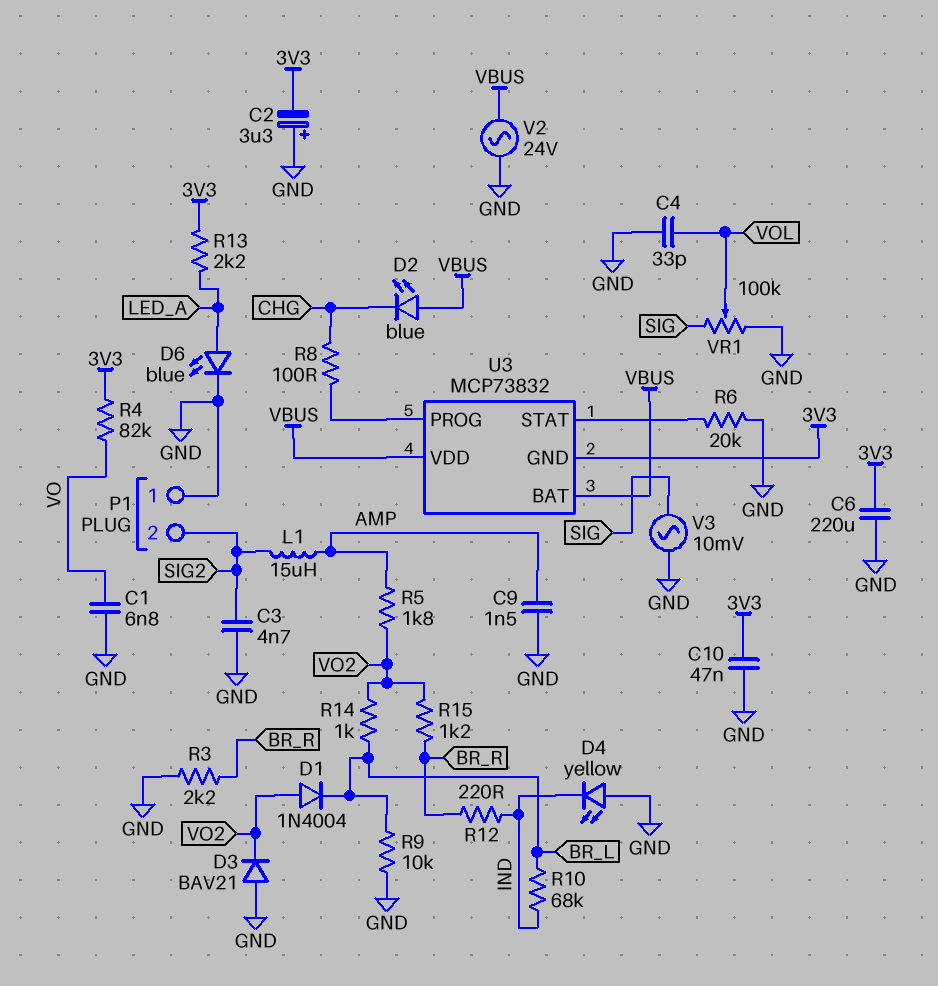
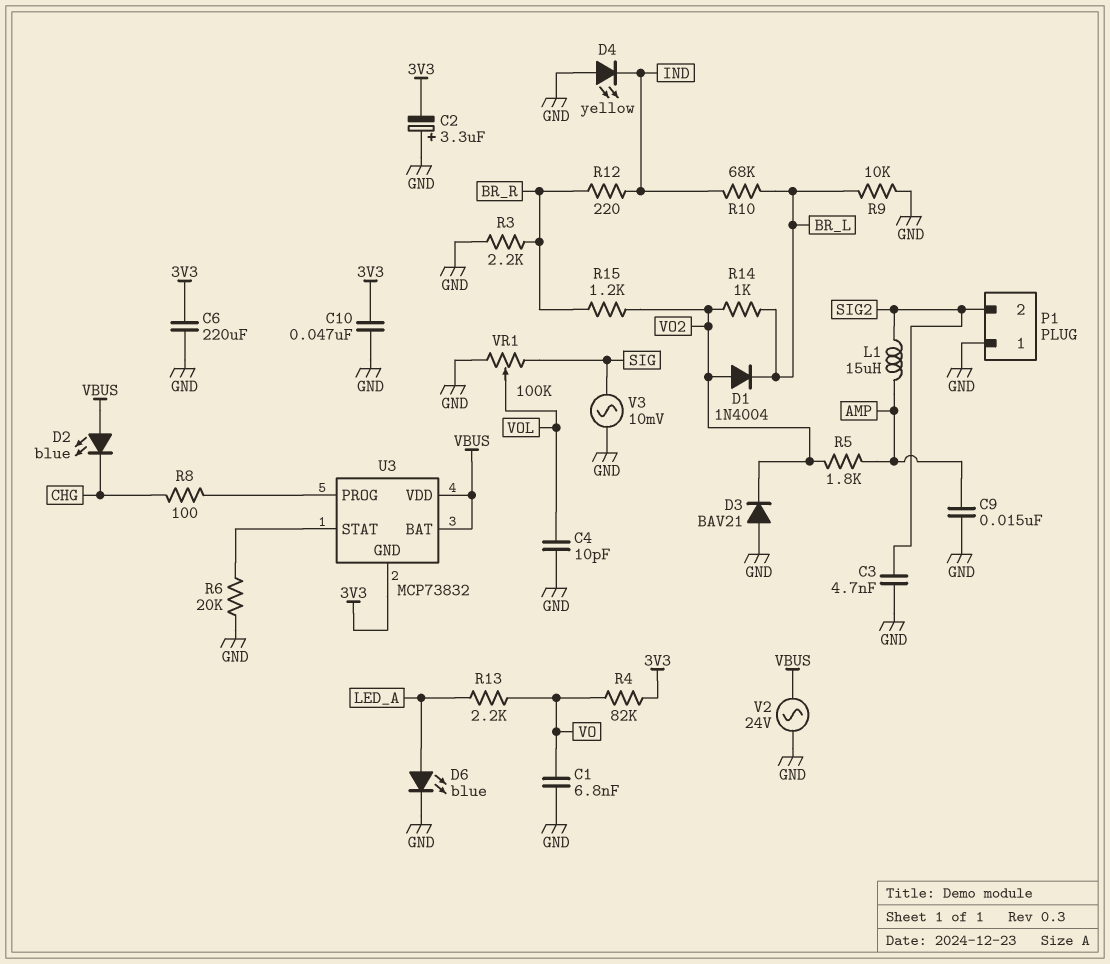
C4: 33pF (GND, VOL) -> 10pF (GND, VOL)
C9: 1.5nF (AMP, GND) -> 15nF (AMP, GND)
R13: 2.2k (3V3, LED_A) -> 2.2k (LED_A, VO)

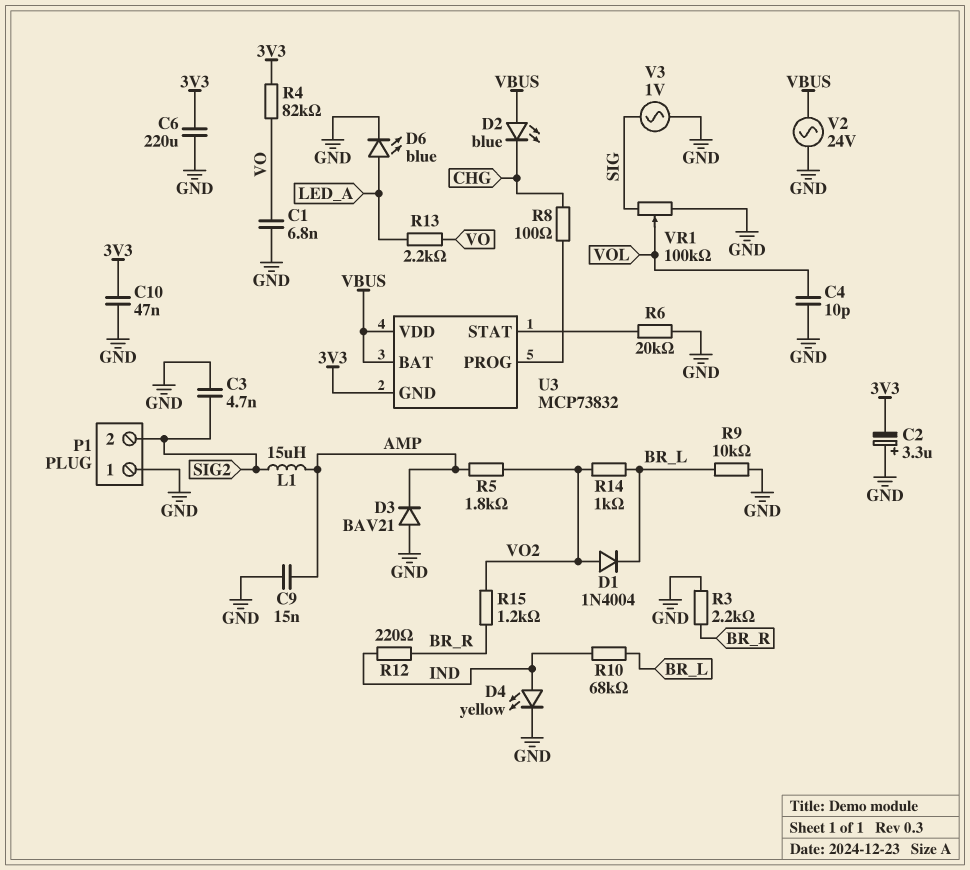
D3: diode BAV21 (A GND, K VO2) -> diode BAV21 (A GND, K AMP)
D4: LED yellow (A GND, K IND) -> LED yellow (A IND, K GND)
V3: AC 10mV (GND, SIG) -> AC 1V (GND, SIG)

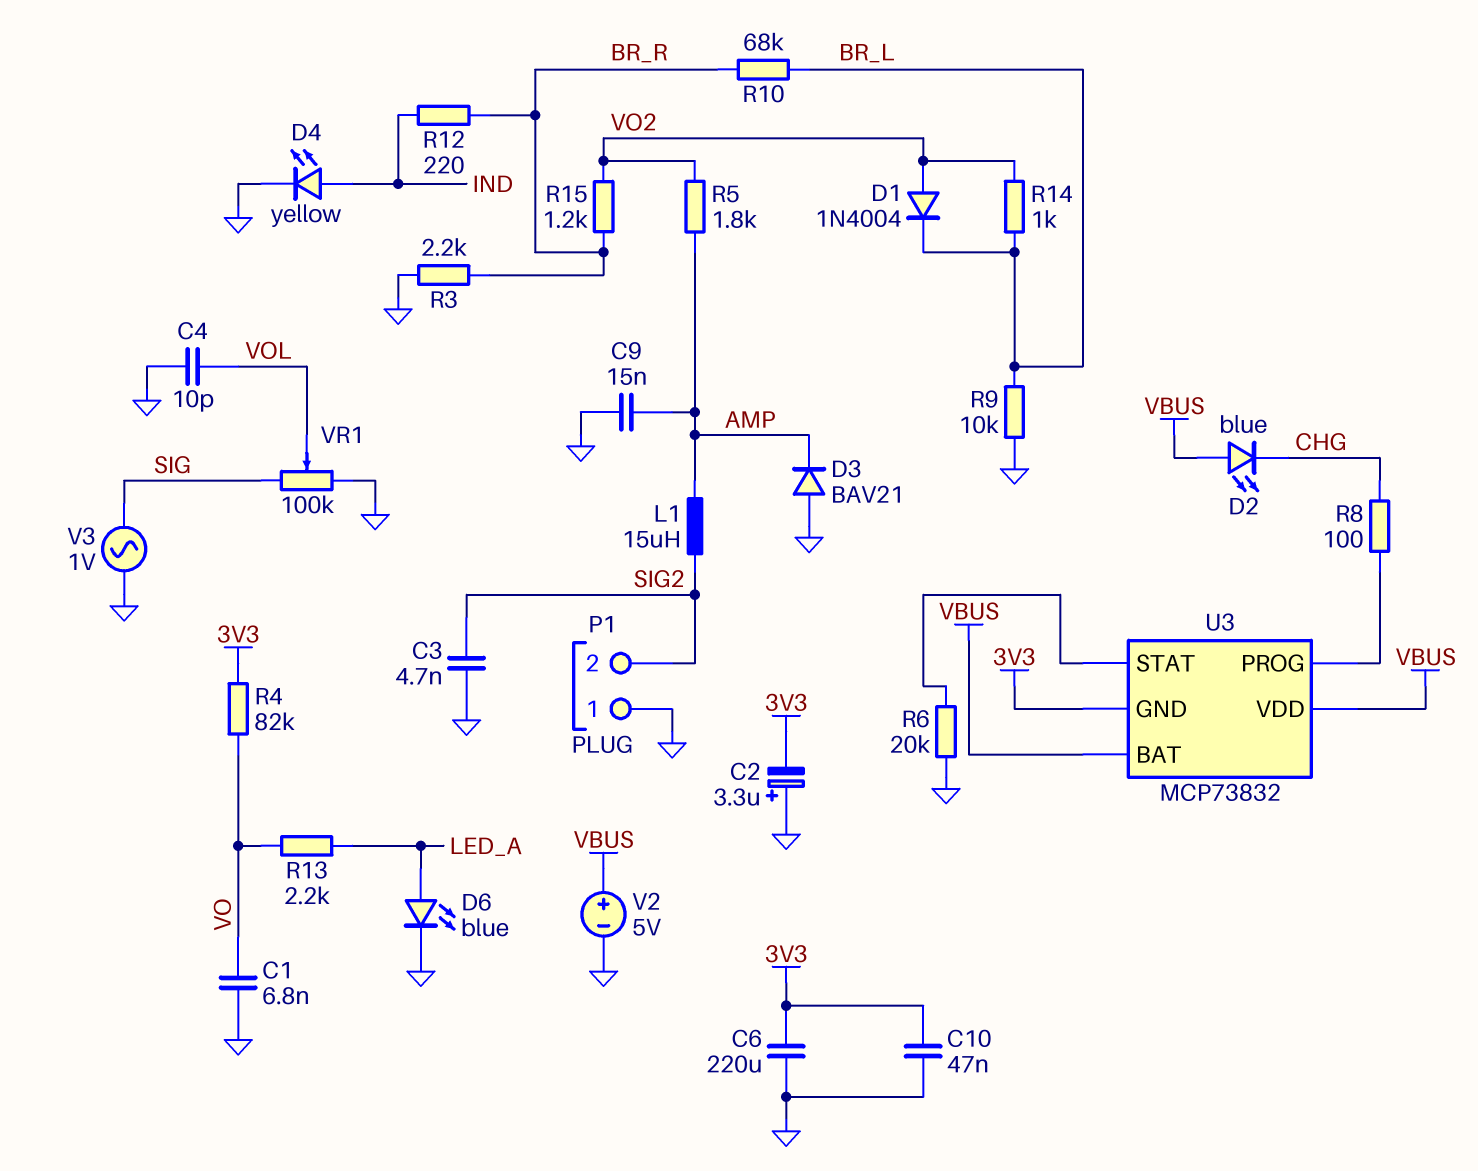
R10: 68k (BR_L, IND) -> 68k (BR_L, BR_R)
V2: AC 24V (GND, VBUS) -> 5V (plus VBUS, minus GND)

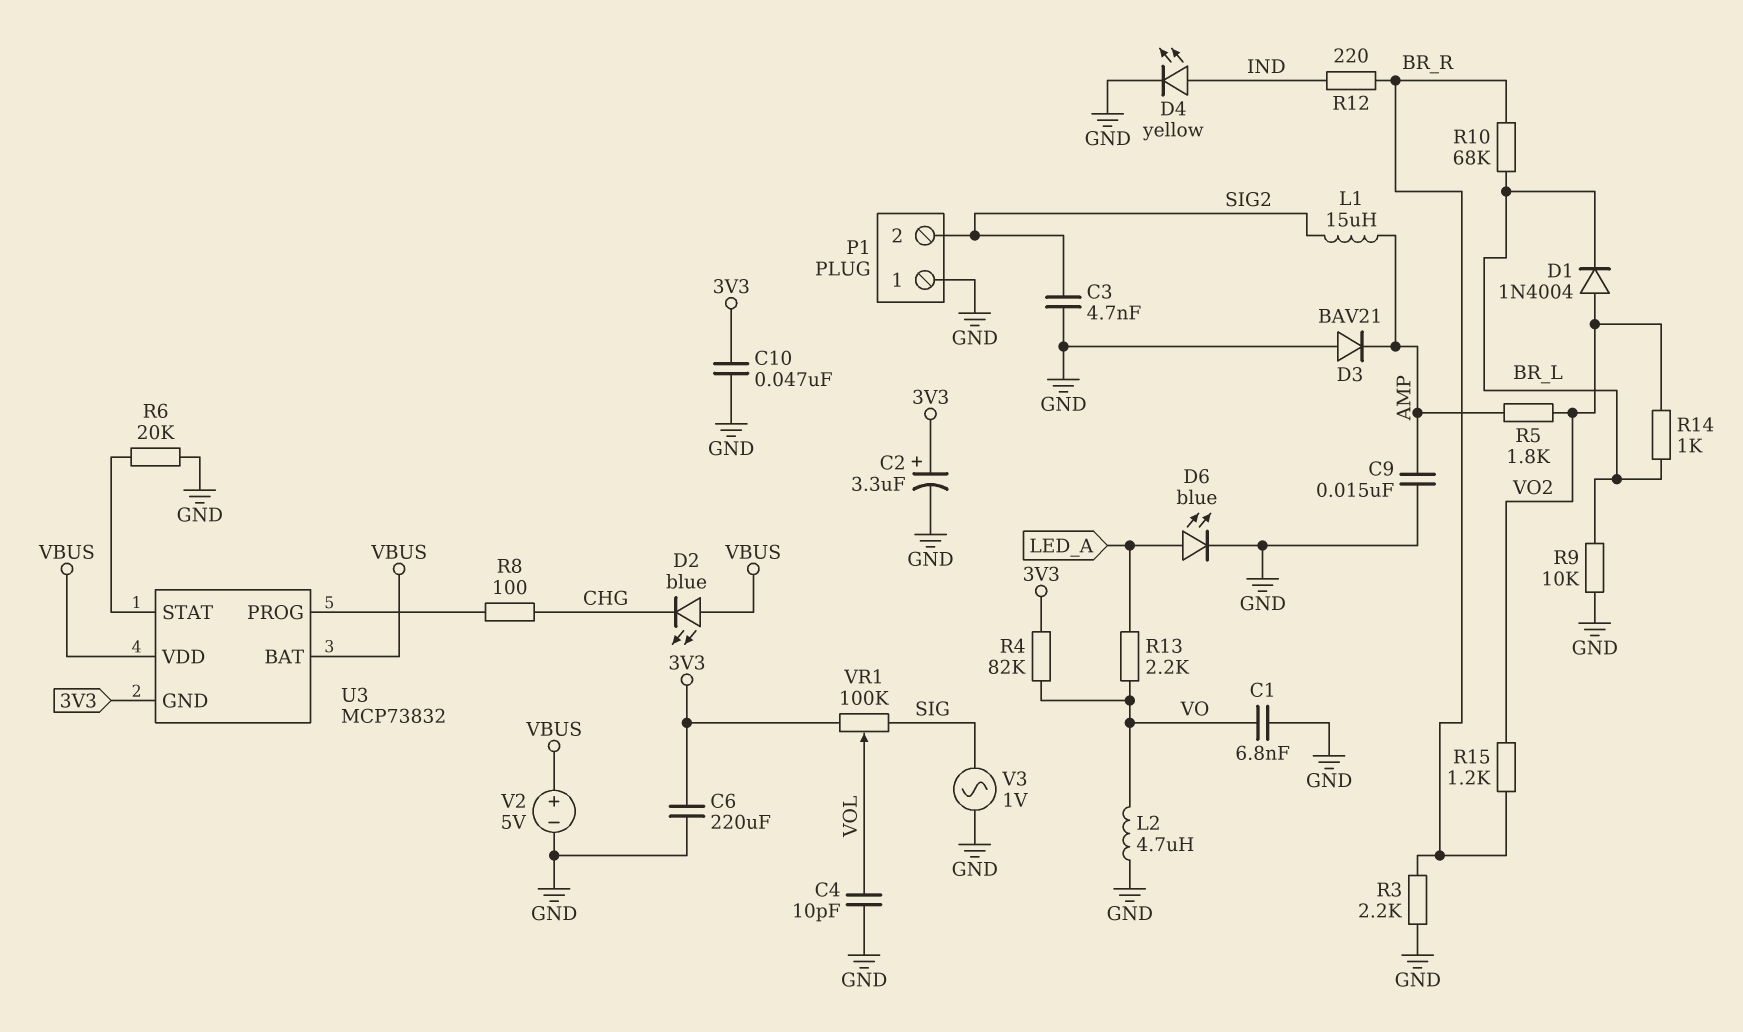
C2: 3.3uF (plus GND, minus 3V3) -> 3.3uF (plus 3V3, minus GND)
L2: none -> 4.7uH (GND, VO)
VR1: 100k (GND, SIG, wiper VOL) -> 100k (3V3, SIG, wiper VOL)

